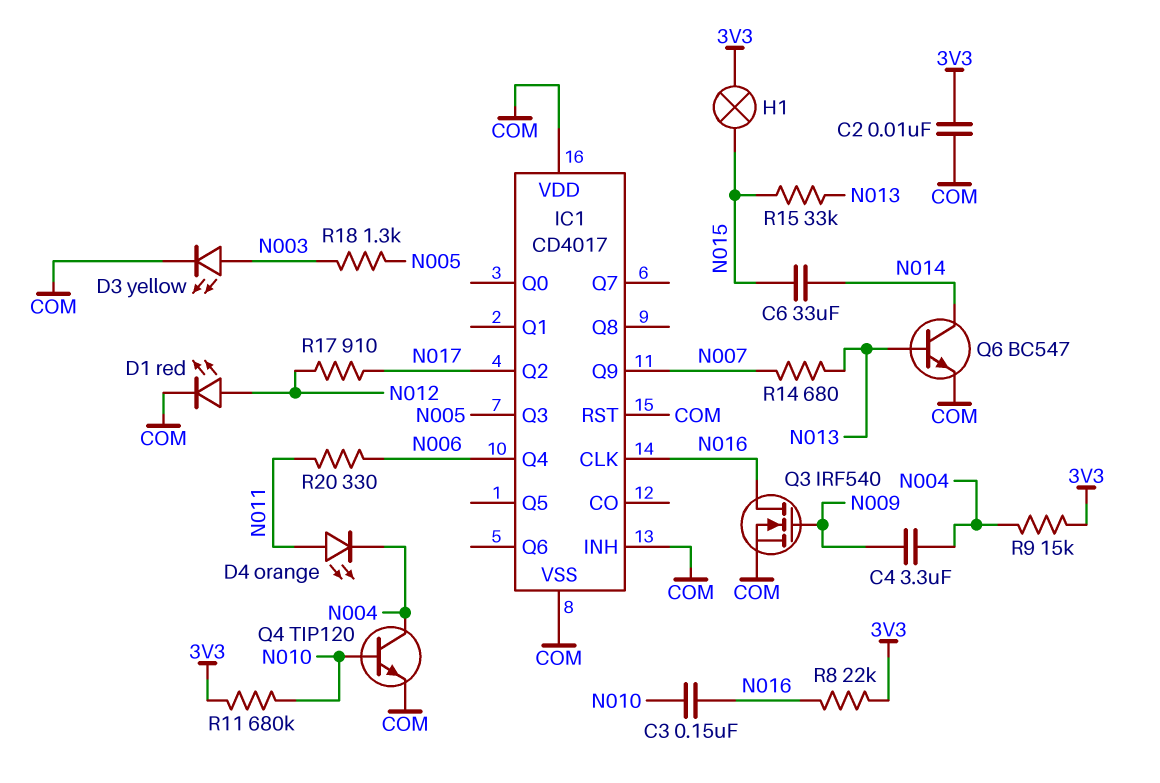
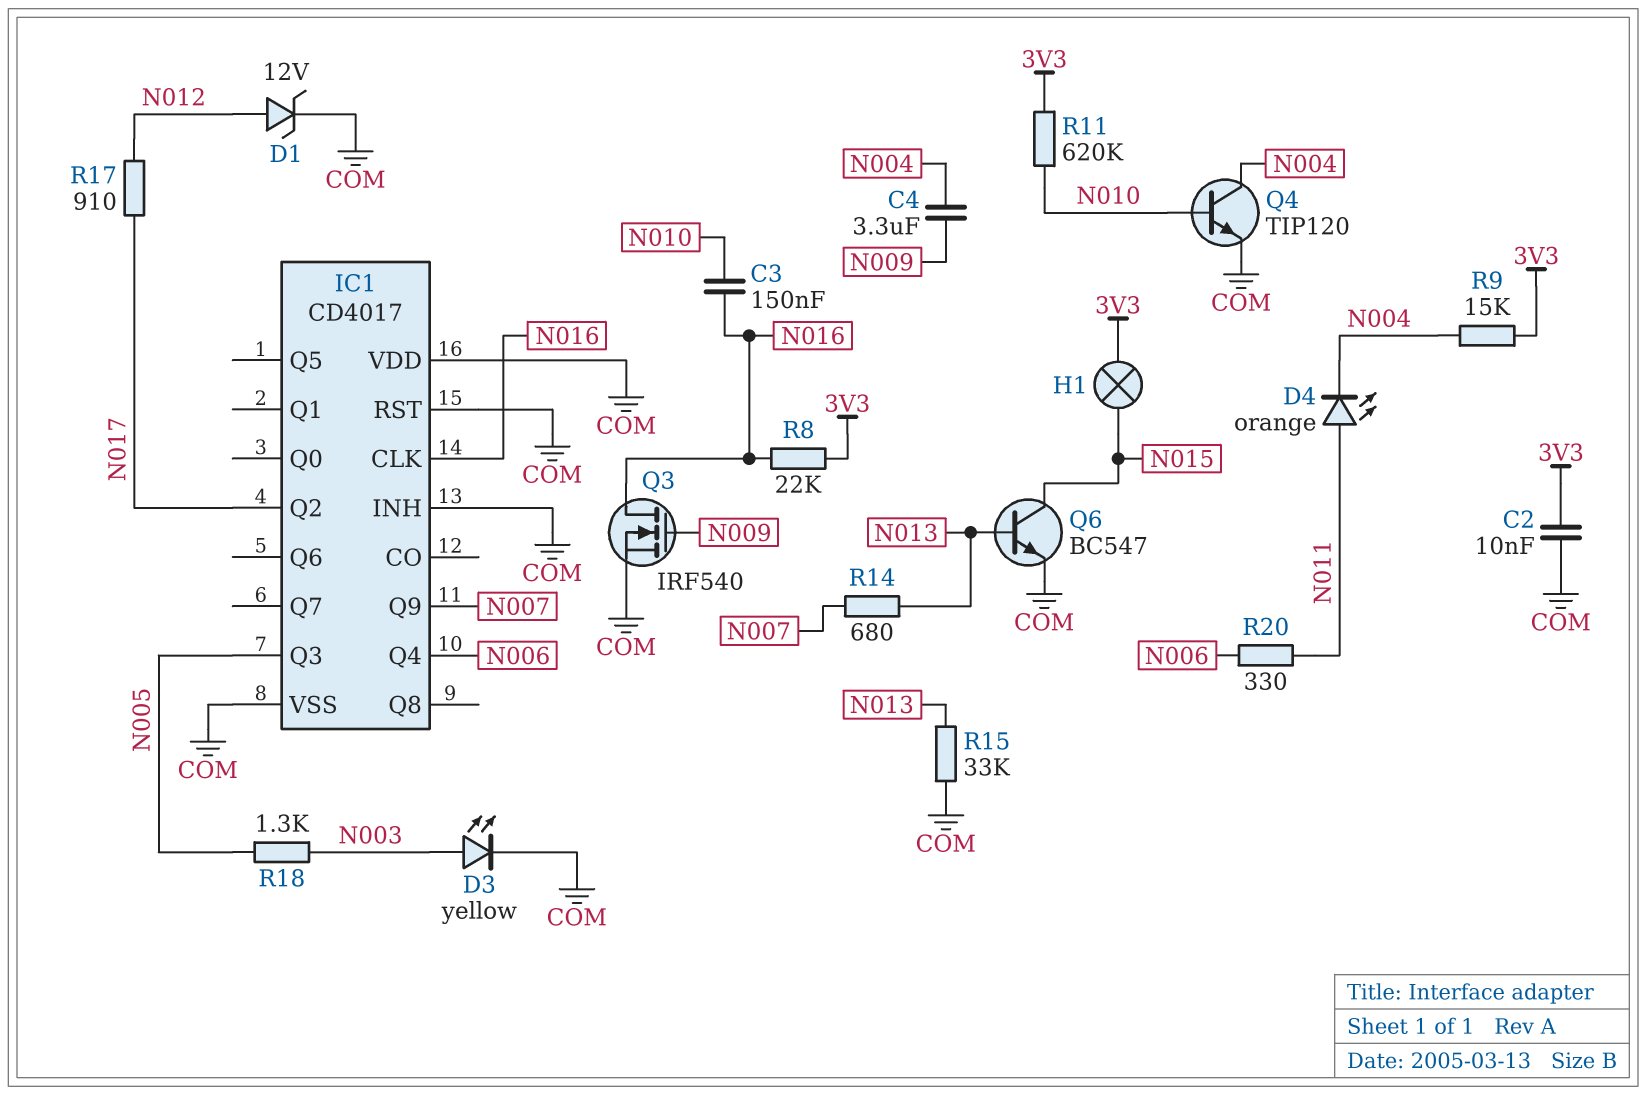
C6: 33uF (N014, N015) -> none
D1: LED red (A N012, K COM) -> zener 12V (A N012, K COM)
Q6: NPN BC547 (B N013, C N014, E COM) -> NPN BC547 (B N013, C N015, E COM)
R11: 680k (3V3, N010) -> 620k (3V3, N010)
R15: 33k (N013, N015) -> 33k (COM, N013)

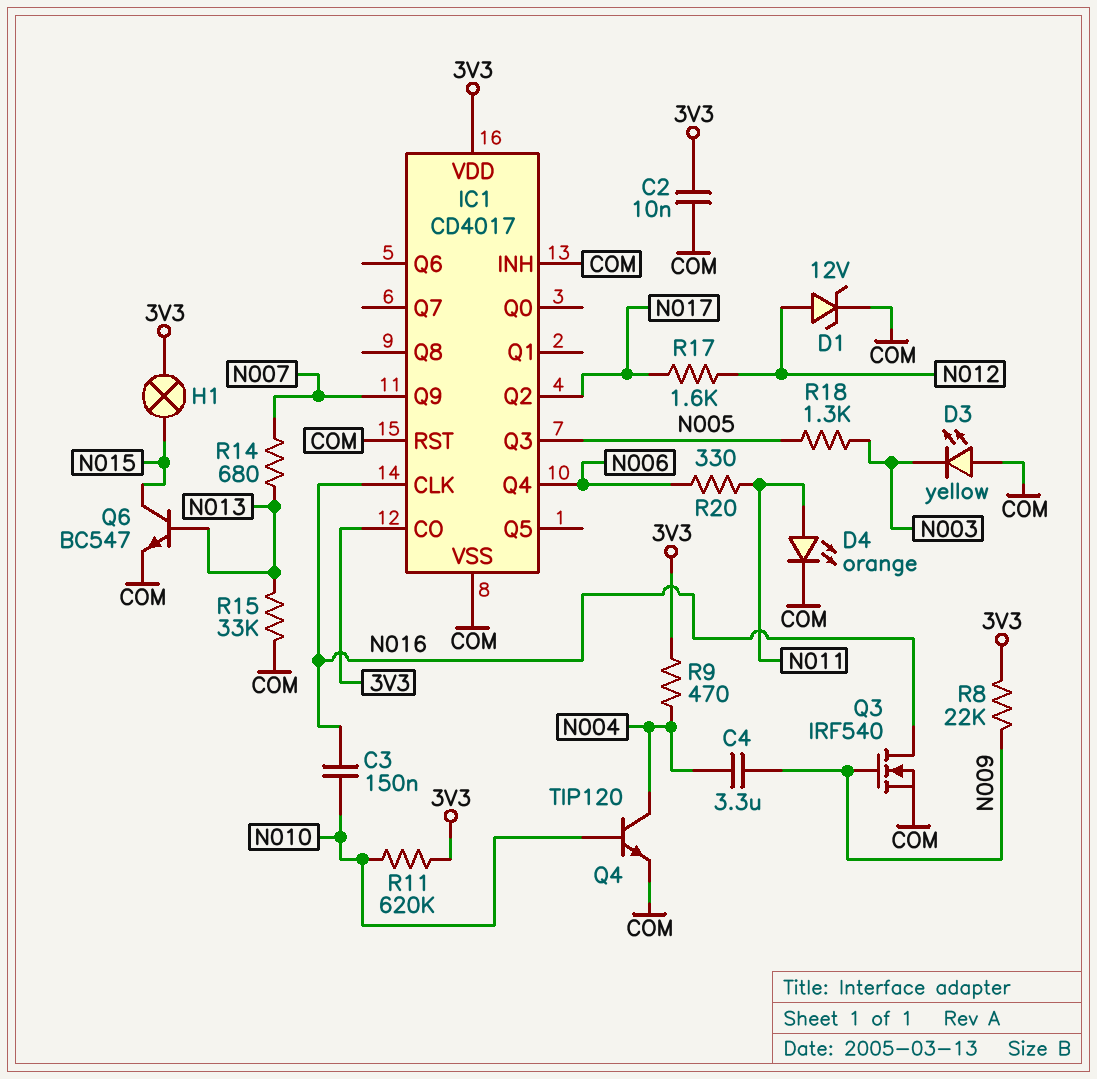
D3: LED yellow (A N003, K COM) -> LED yellow (A COM, K N003)
D4: LED orange (A N011, K N004) -> LED orange (A N011, K COM)
IC1 pin CO: none -> 3V3
IC1 pin VDD: COM -> 3V3
R8: 22k (3V3, N016) -> 22k (3V3, N009)
R9: 15k (3V3, N004) -> 470 (3V3, N004)
R17: 910 (N012, N017) -> 1.6k (N012, N017)

